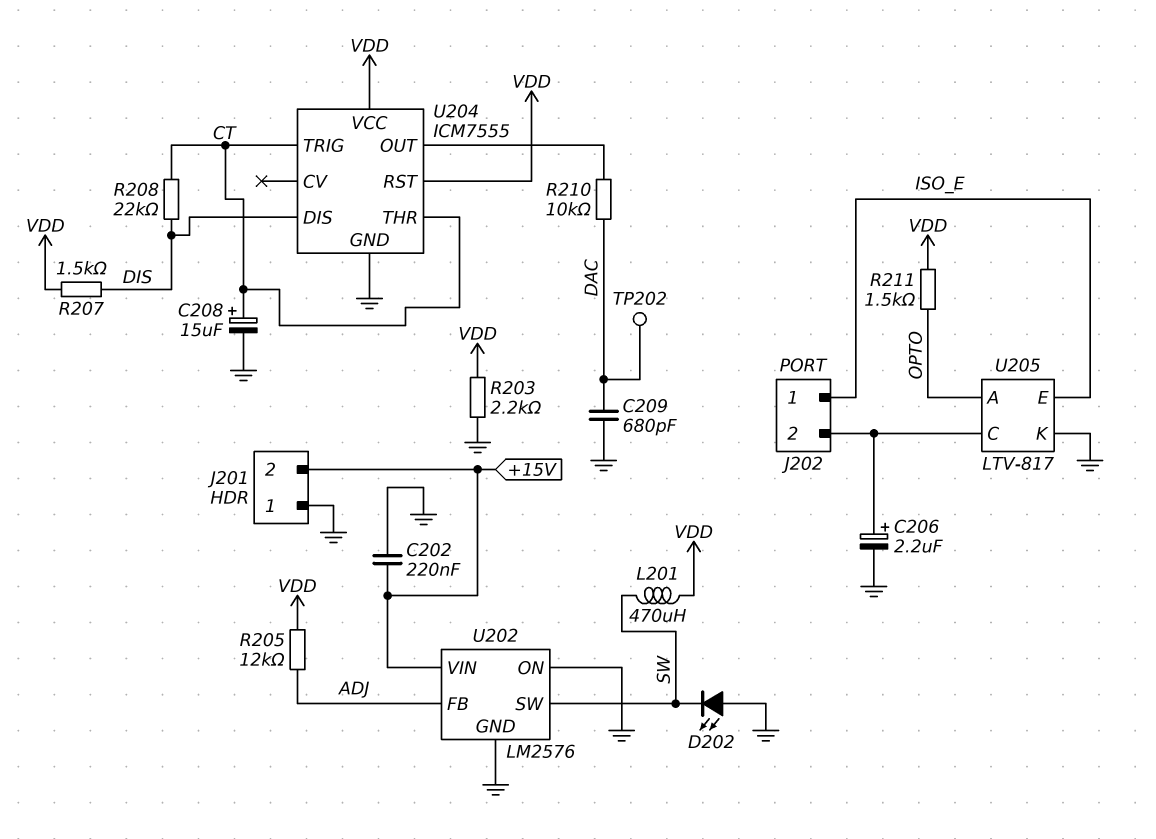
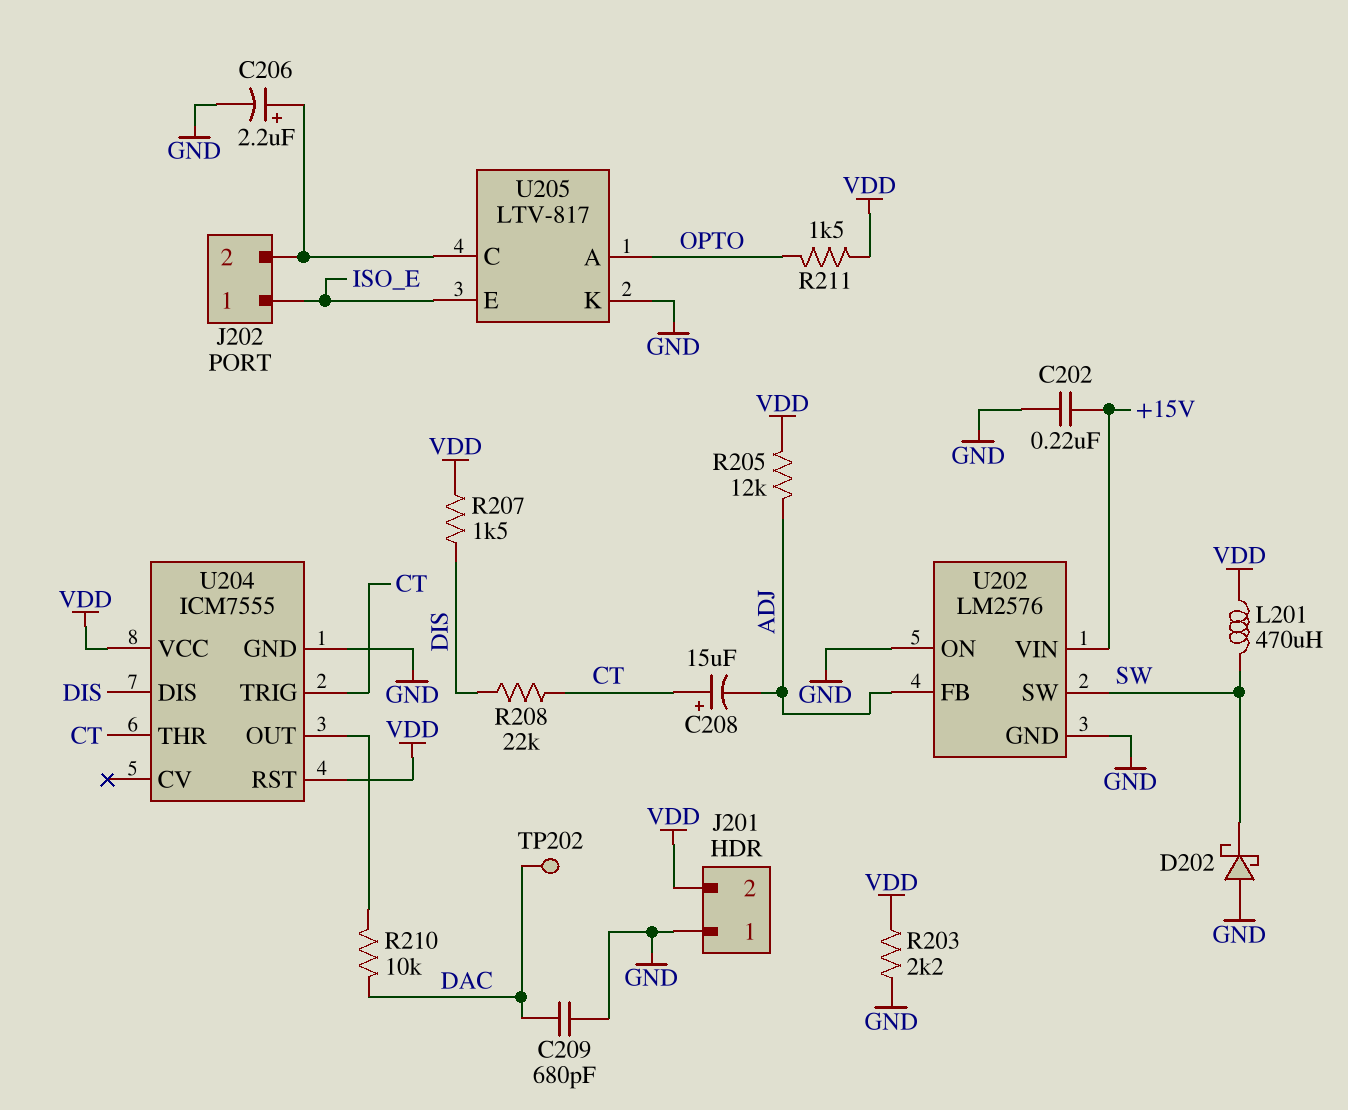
C208: 15uF (plus CT, minus GND) -> 15uF (plus CT, minus ADJ)
D202: LED (A GND, K SW) -> schottky (A GND, K SW)
J201 pin 2: +15V -> VDD

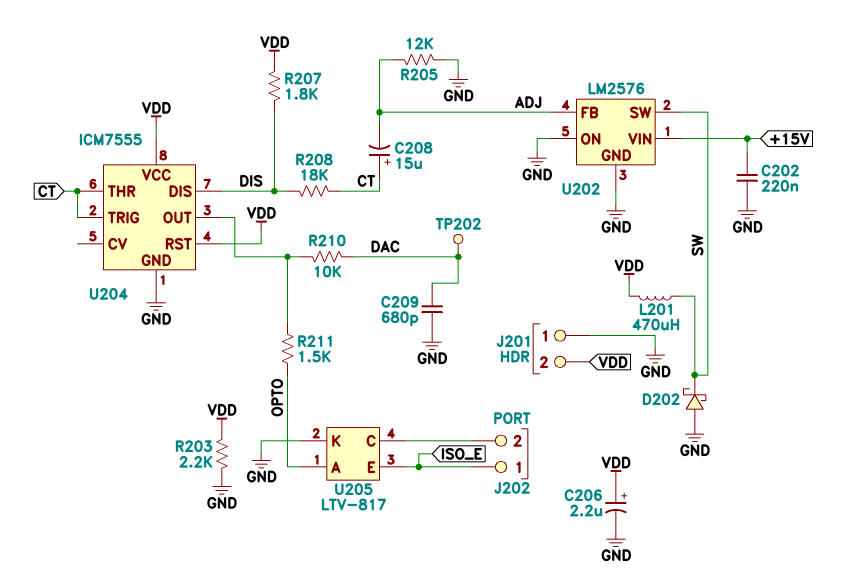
C206: 2.2uF (plus J202/2, minus GND) -> 2.2uF (plus VDD, minus GND)
R205: 12k (ADJ, VDD) -> 12k (ADJ, GND)
R207: 1.5k (DIS, VDD) -> 1.8k (DIS, VDD)
R208: 22k (CT, DIS) -> 18k (CT, DIS)
R211: 1.5k (OPTO, VDD) -> 1.5k (OPTO, U204/OUT)

